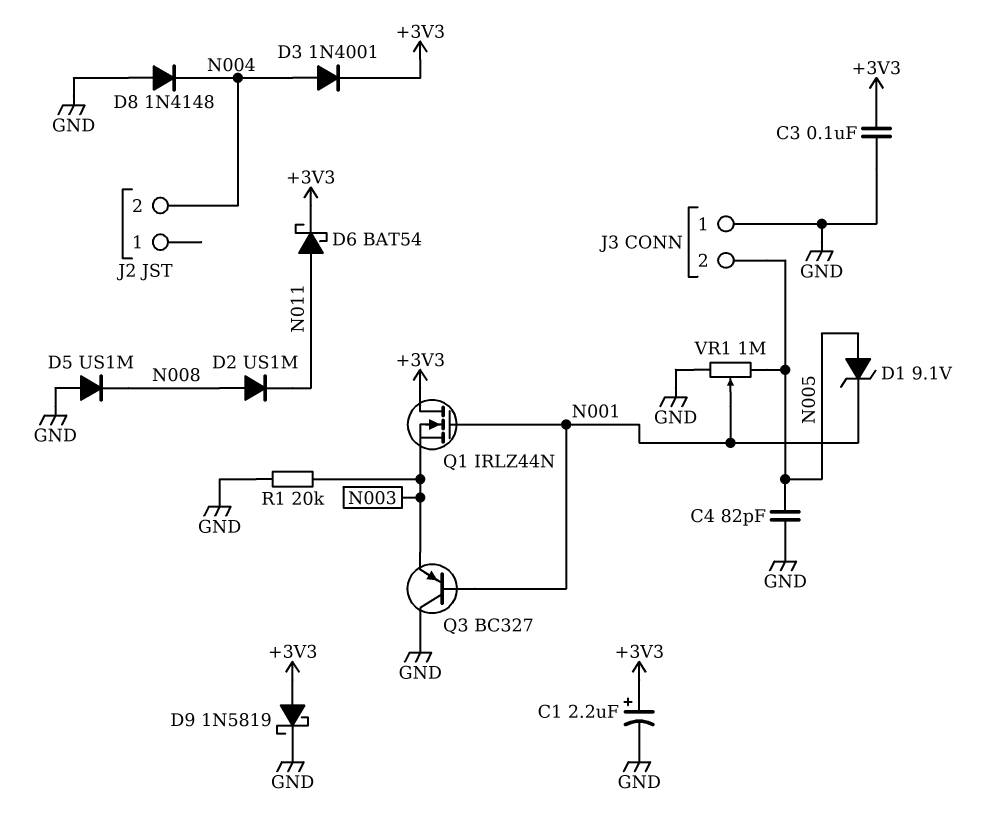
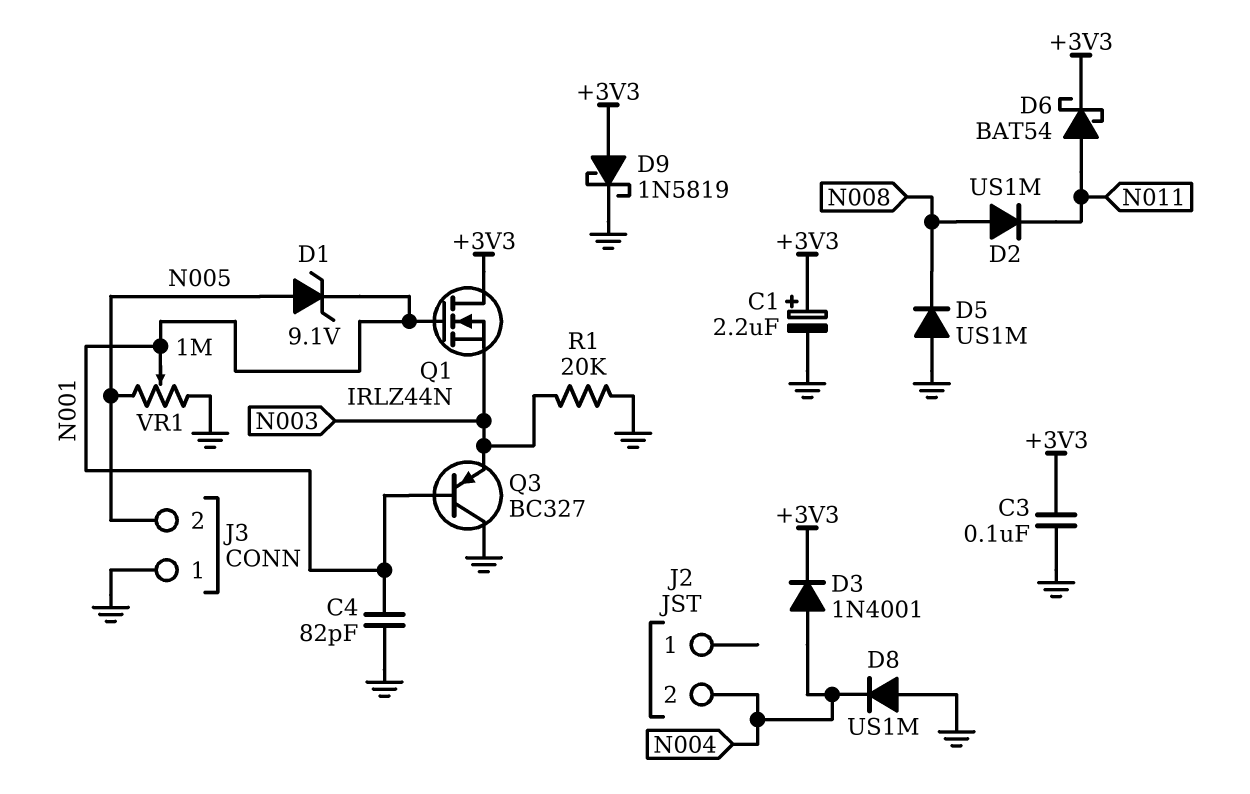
C4: 82pF (GND, N005) -> 82pF (GND, N001)
D8: diode 1N4148 (A GND, K N004) -> diode US1M (A GND, K N004)

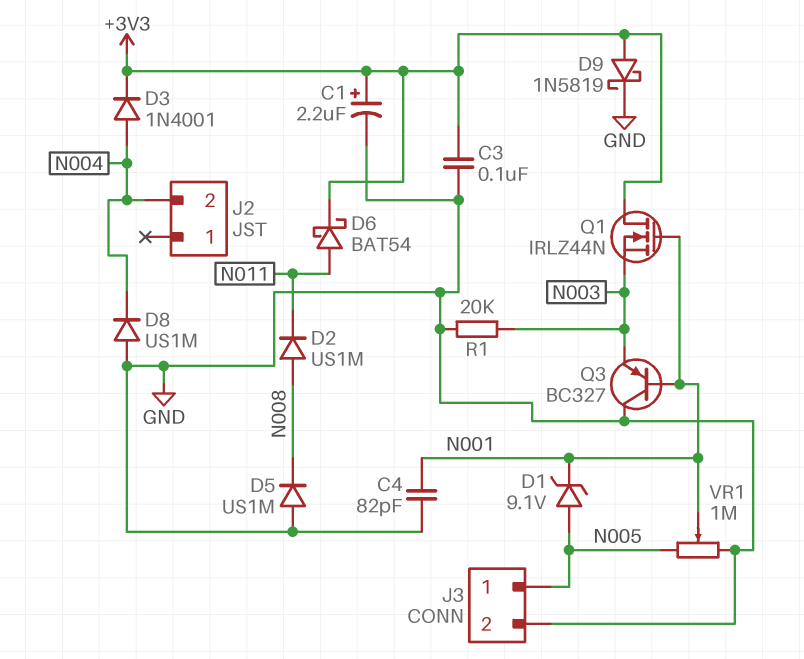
J3 pin 1: GND -> N005
J3 pin 2: N005 -> GND

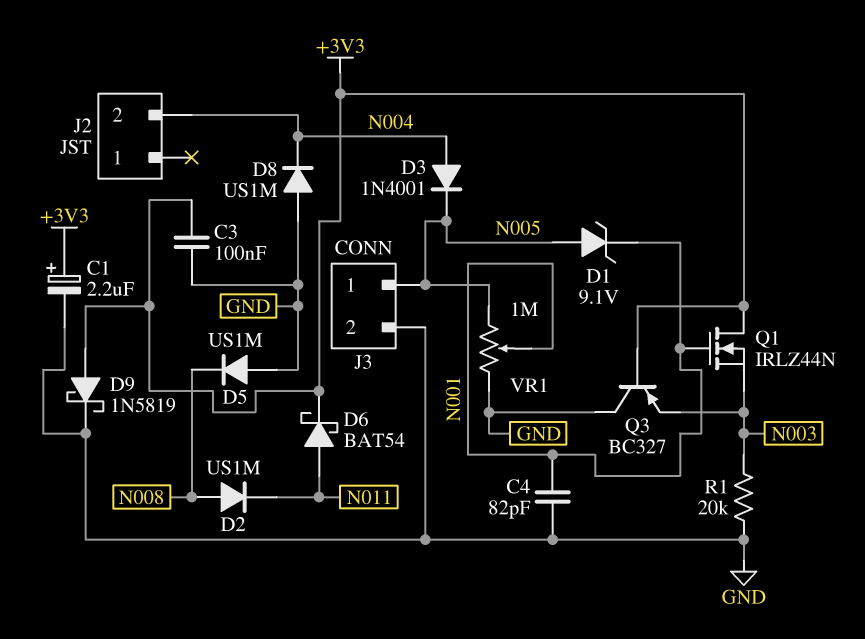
D3: diode 1N4001 (A N004, K +3V3) -> diode 1N4001 (A N004, K N005)
Q3: PNP BC327 (B N001, C GND, E N003) -> PNP BC327 (B +3V3, C GND, E N003)

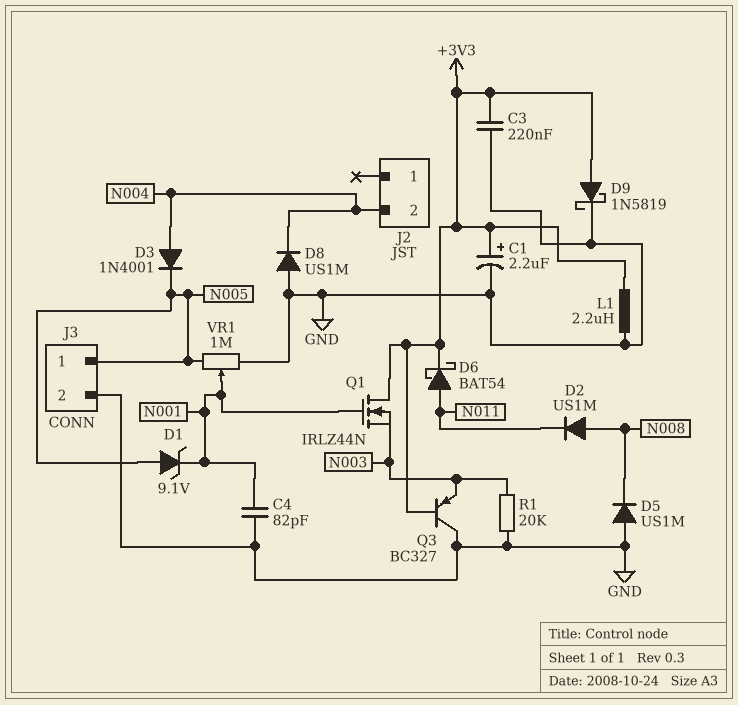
C3: 100nF (+3V3, GND) -> 220nF (+3V3, GND)
L1: none -> 2.2uH (+3V3, GND)

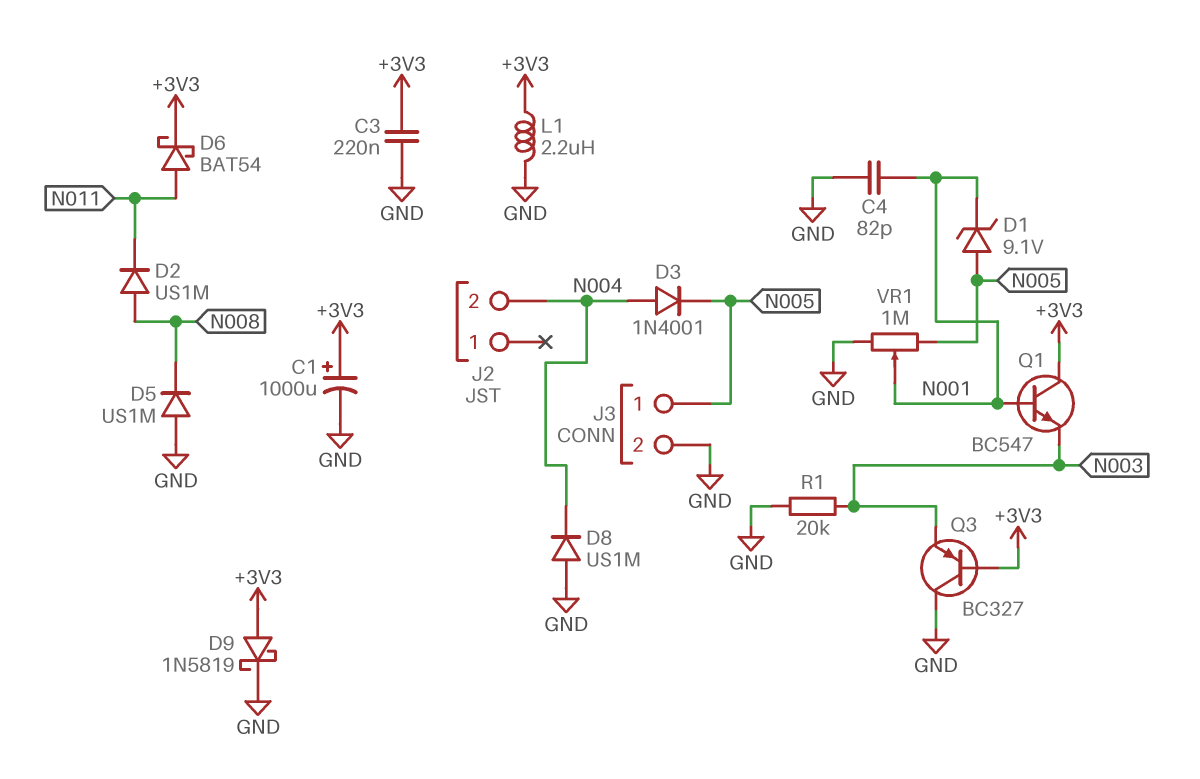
C1: 2.2uF (plus +3V3, minus GND) -> 1000uF (plus +3V3, minus GND)
Q1: NMOS IRLZ44N (G N001, D +3V3, S N003) -> NPN BC547 (B N001, C +3V3, E N003)

